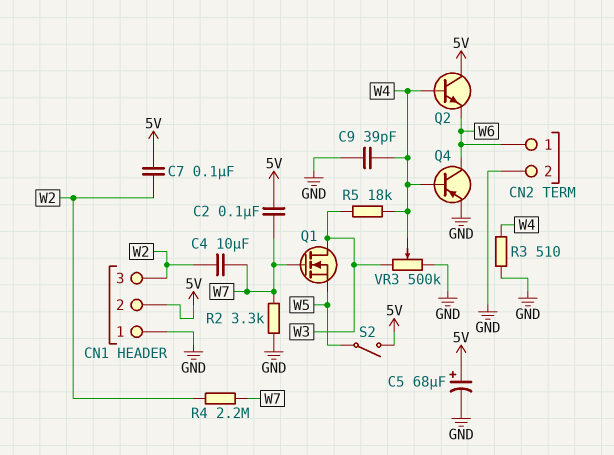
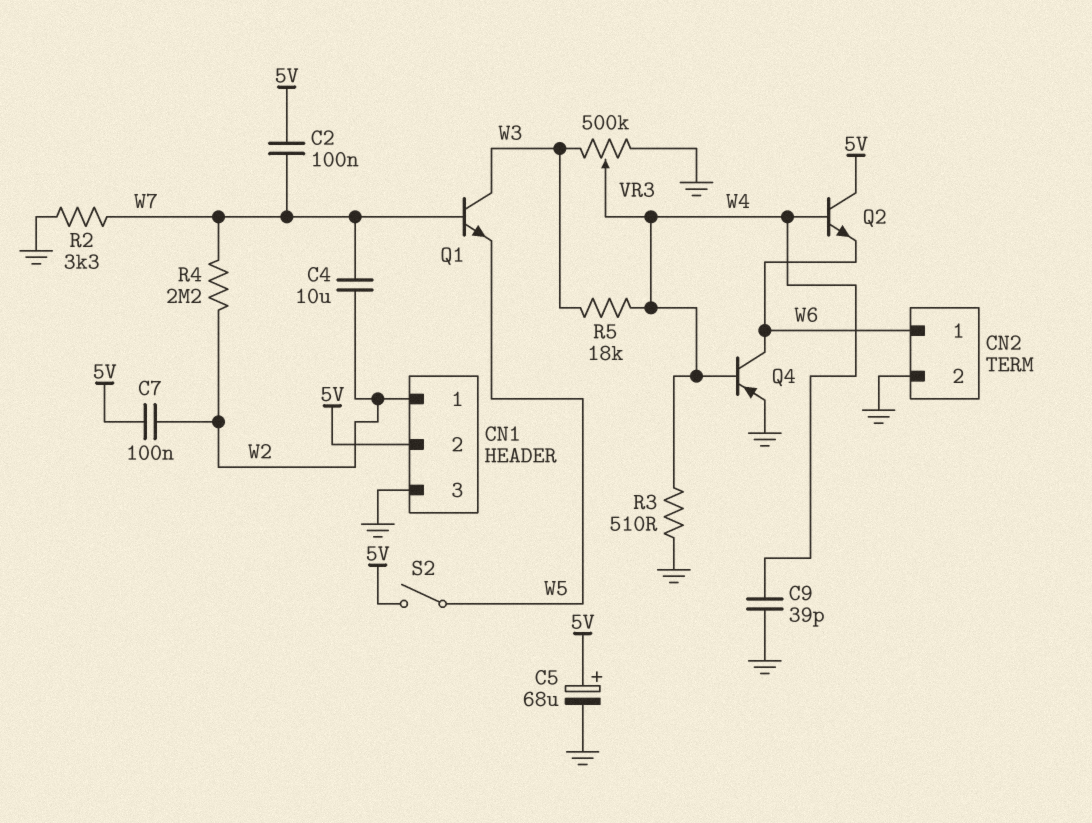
CN1 pin 1: GND -> W2
CN1 pin 3: W2 -> GND
Q1: NMOS (G W7, D W3, S W5) -> NPN (B W7, C W3, E W5)

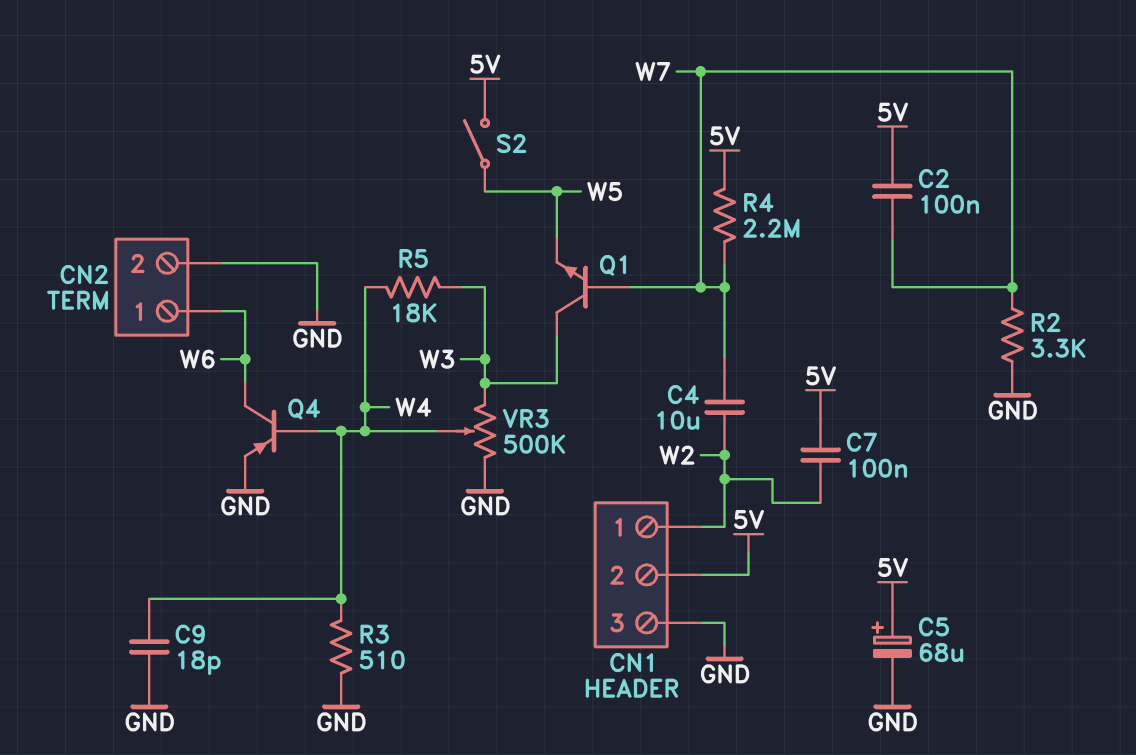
C9: 39pF (GND, W4) -> 18pF (GND, W4)
Q2: NPN (B W4, C 5V, E W6) -> none
R4: 2.2M (W2, W7) -> 2.2M (5V, W7)

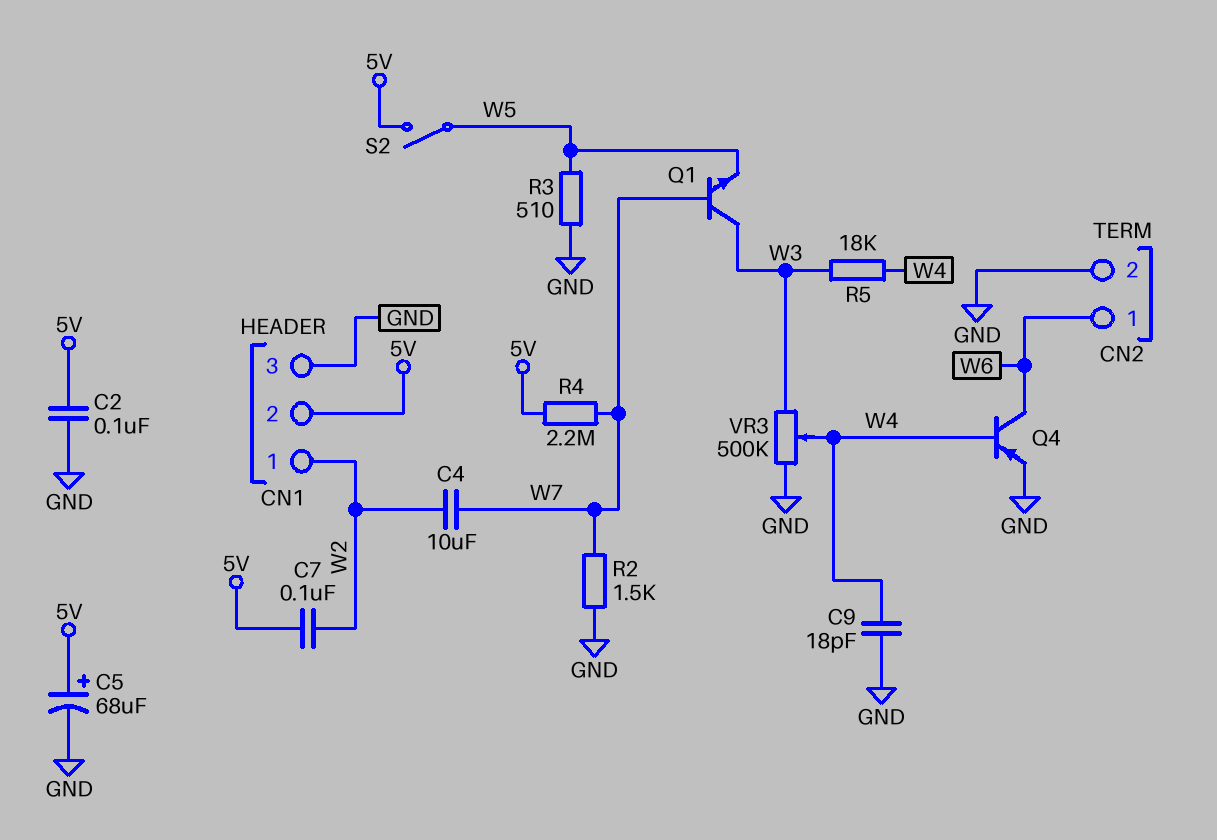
C2: 100nF (5V, W7) -> 100nF (5V, GND)
R2: 3.3k (GND, W7) -> 1.5k (GND, W7)
R3: 510 (GND, W4) -> 510 (GND, W5)

